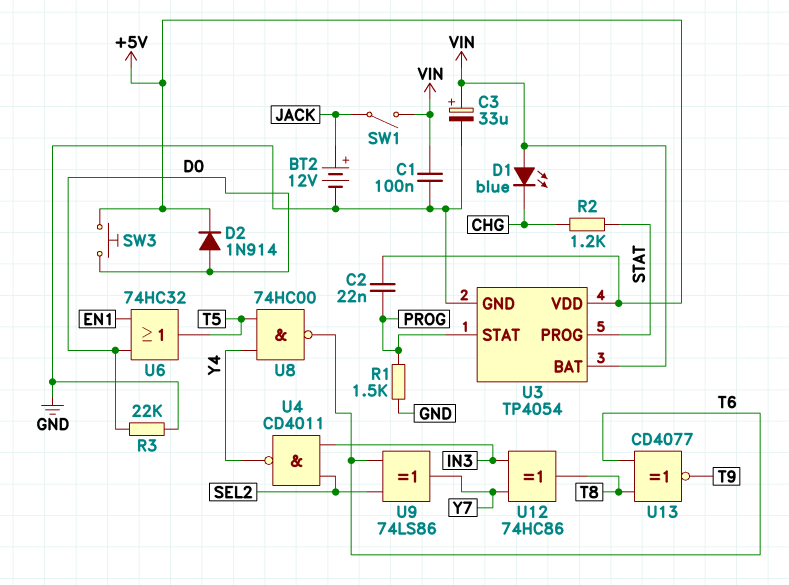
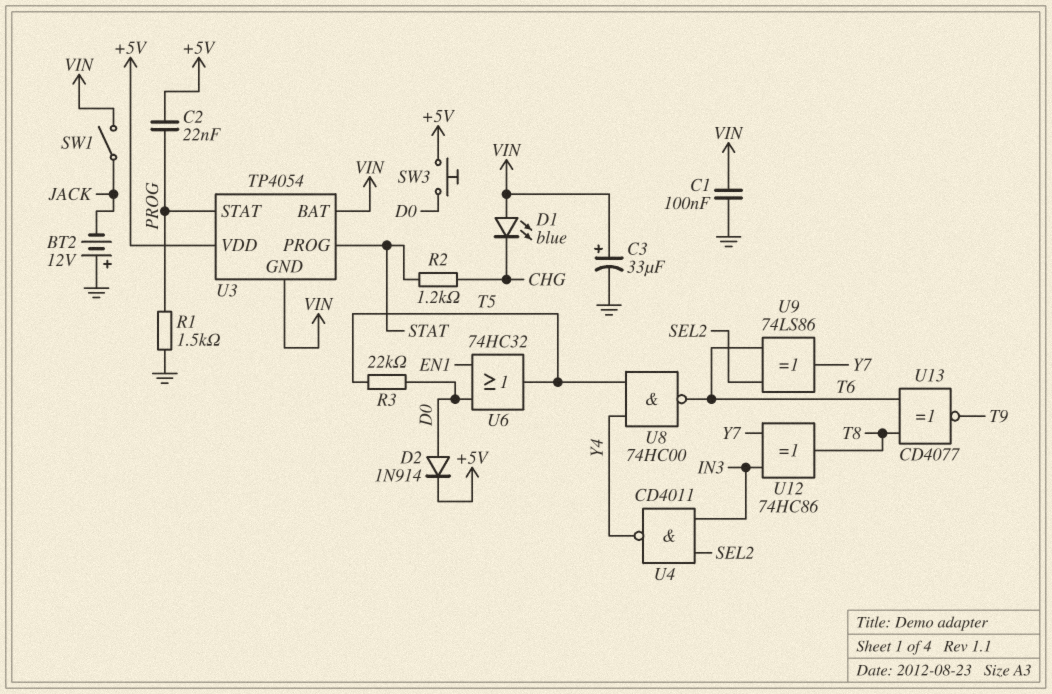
BT2: 12V (plus JACK, minus GND) -> 12V (plus GND, minus JACK)
R3: 22k (D0, GND) -> 22k (D0, T5)
U3 pin GND: GND -> VIN

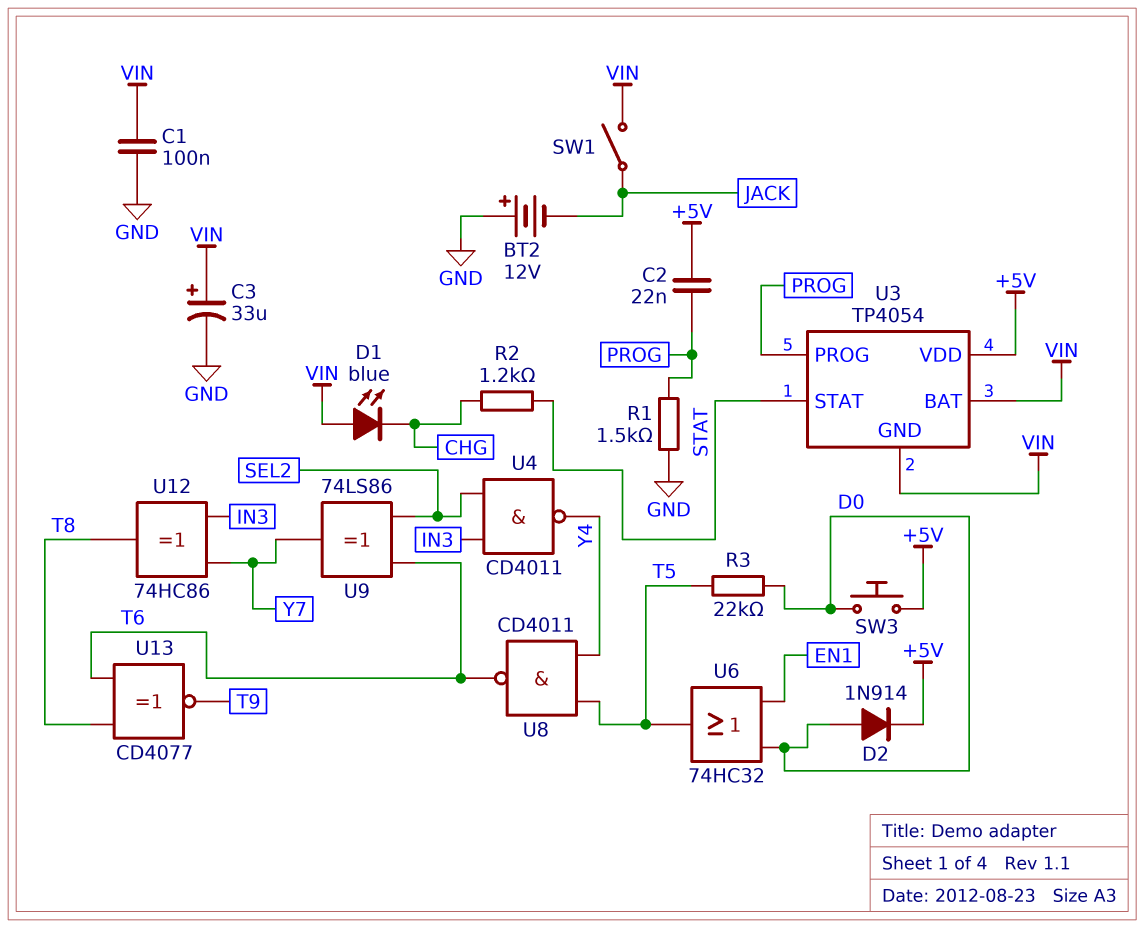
U3 pin PROG: STAT -> PROG
U3 pin STAT: PROG -> STAT
U8: NAND 74HC00 (in T5, in Y4, out T6) -> NAND CD4011 (in T5, in Y4, out T6)

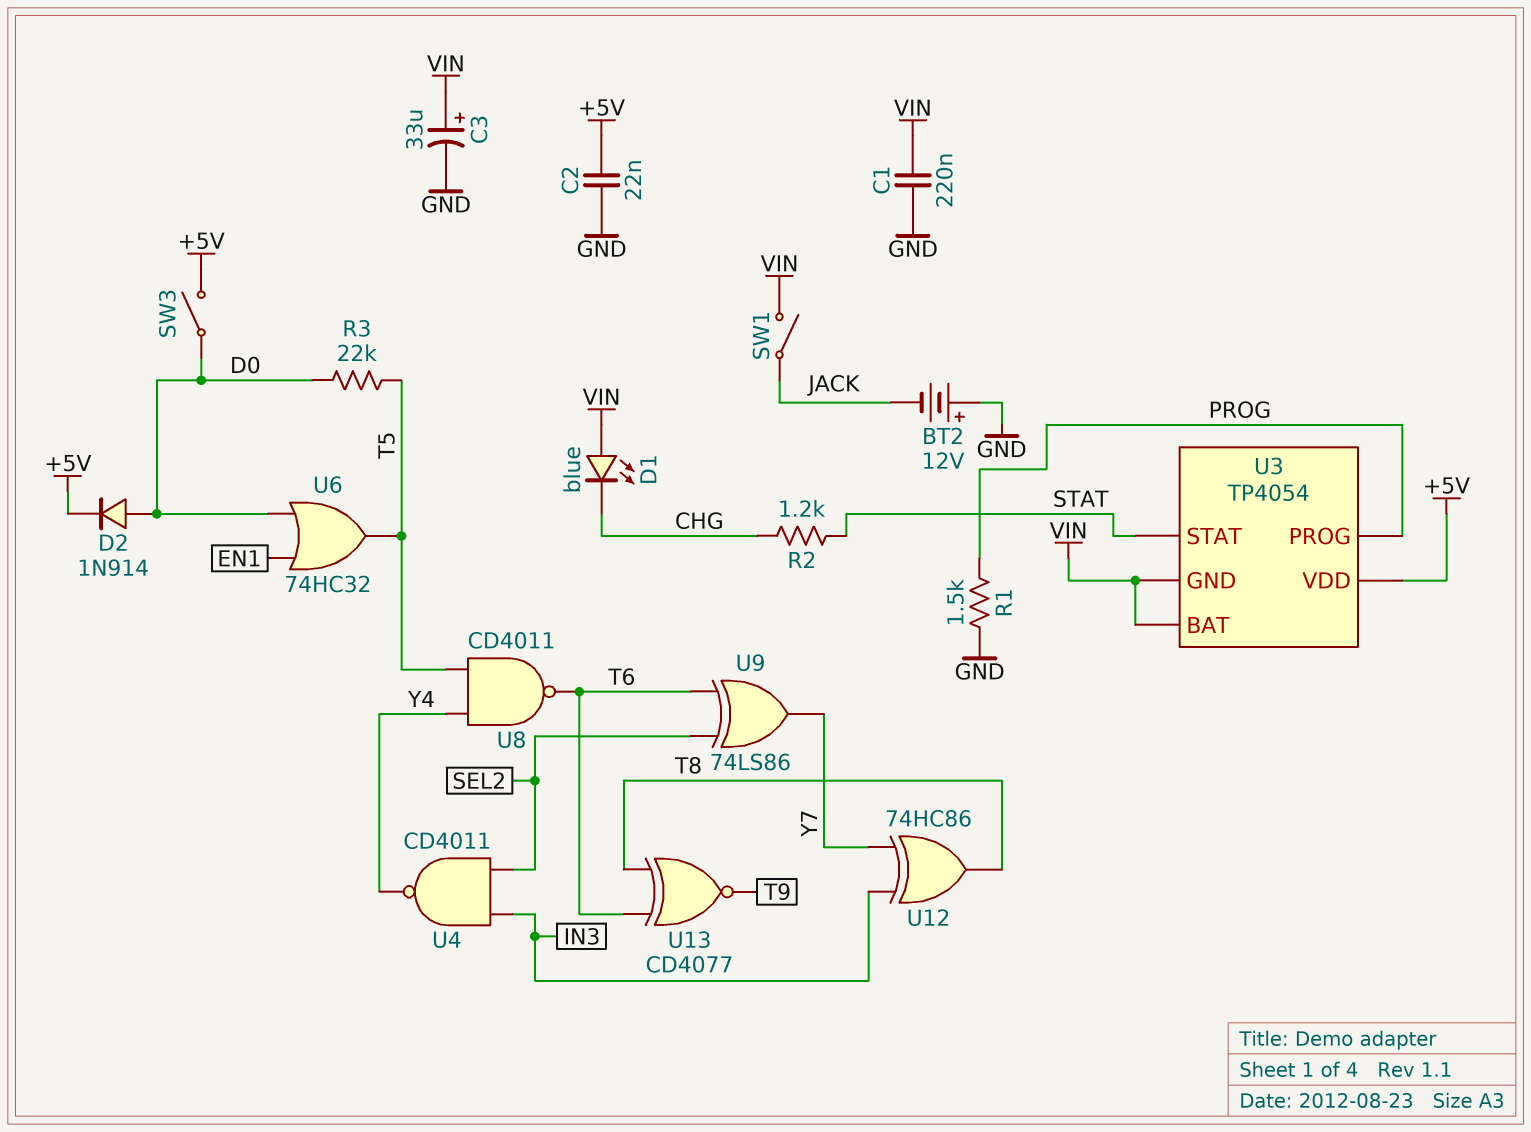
C1: 100nF (GND, VIN) -> 220nF (GND, VIN)
C2: 22nF (+5V, PROG) -> 22nF (+5V, GND)
SW3: button (+5V, D0) -> switch (+5V, D0)

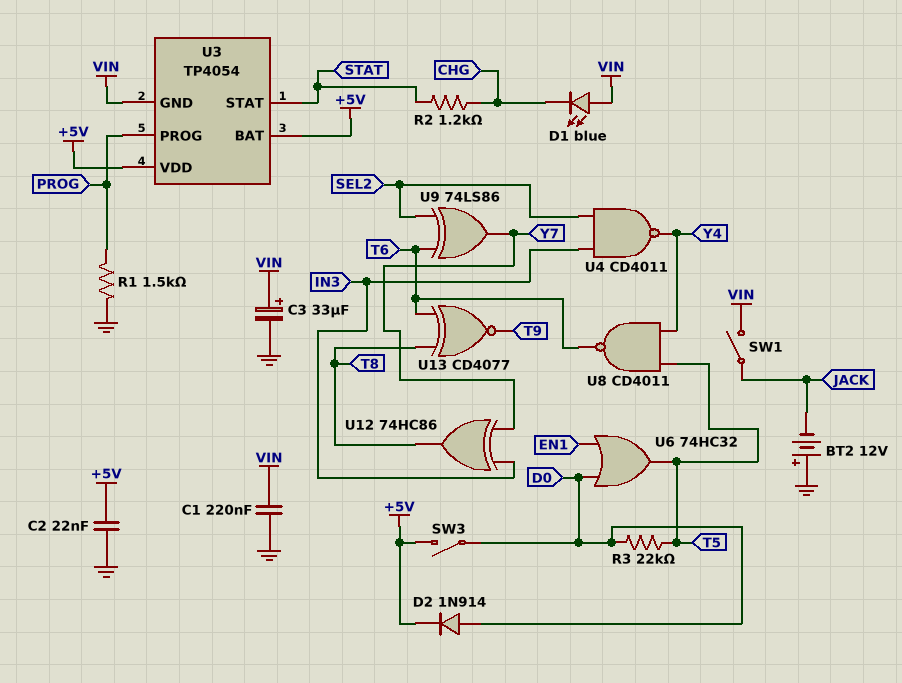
U3 pin BAT: VIN -> +5V

